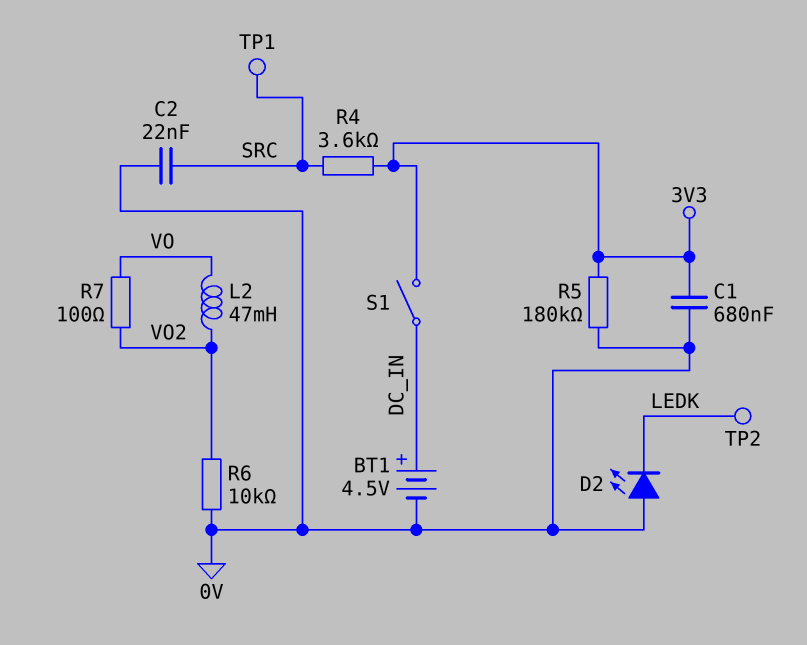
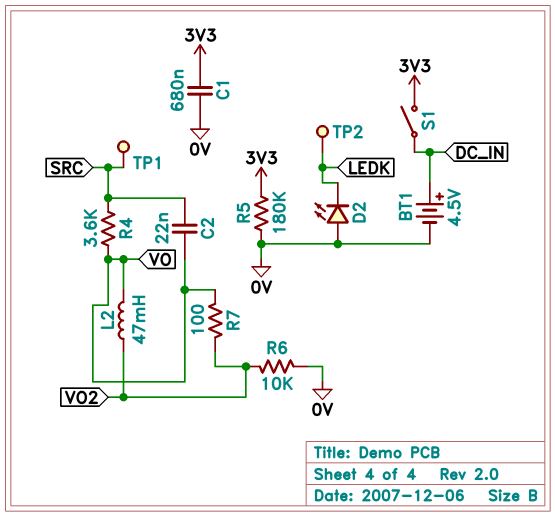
C2: 22nF (0V, SRC) -> 22nF (SRC, VO)
R4: 3.6k (3V3, SRC) -> 3.6k (SRC, VO)

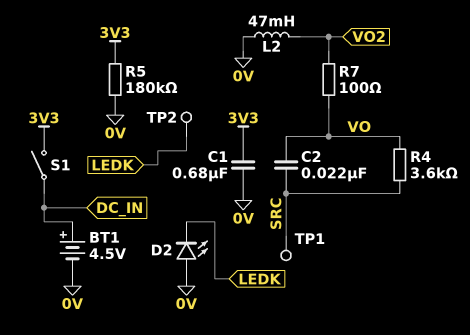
L2: 47mH (VO, VO2) -> 47mH (0V, VO2)
R6: 10k (0V, VO2) -> none

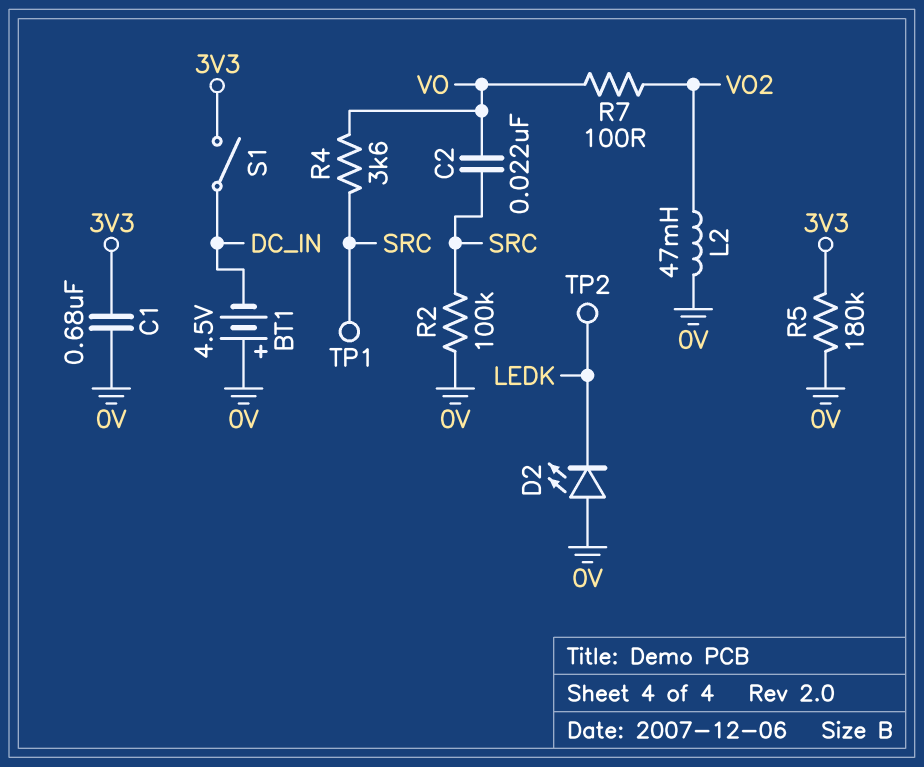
BT1: 4.5V (plus DC_IN, minus 0V) -> 4.5V (plus 0V, minus DC_IN)
R2: none -> 100k (0V, SRC)

